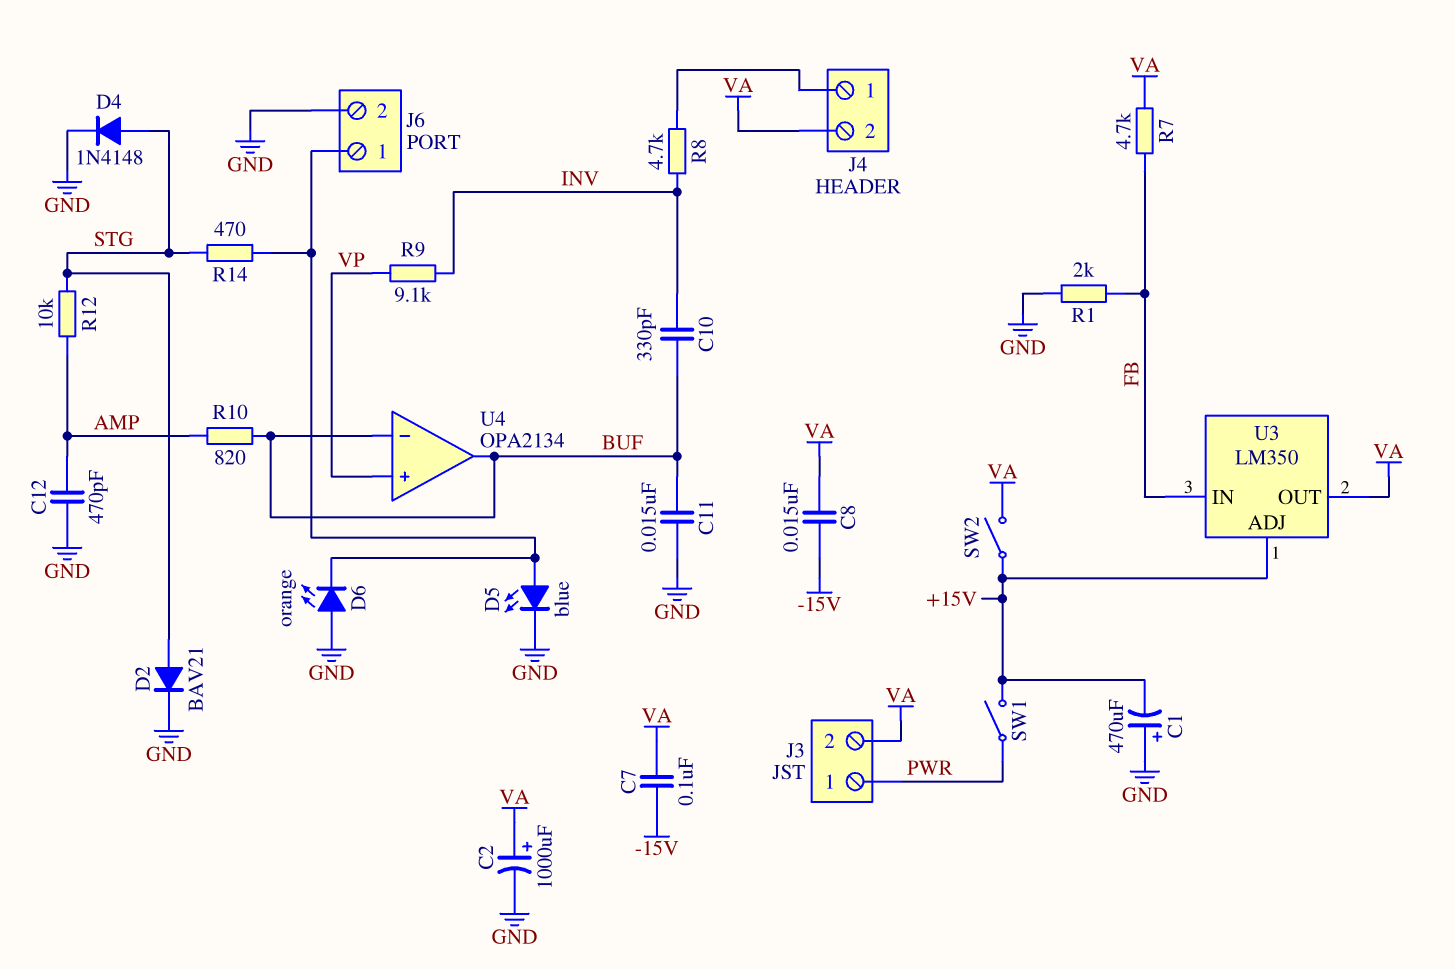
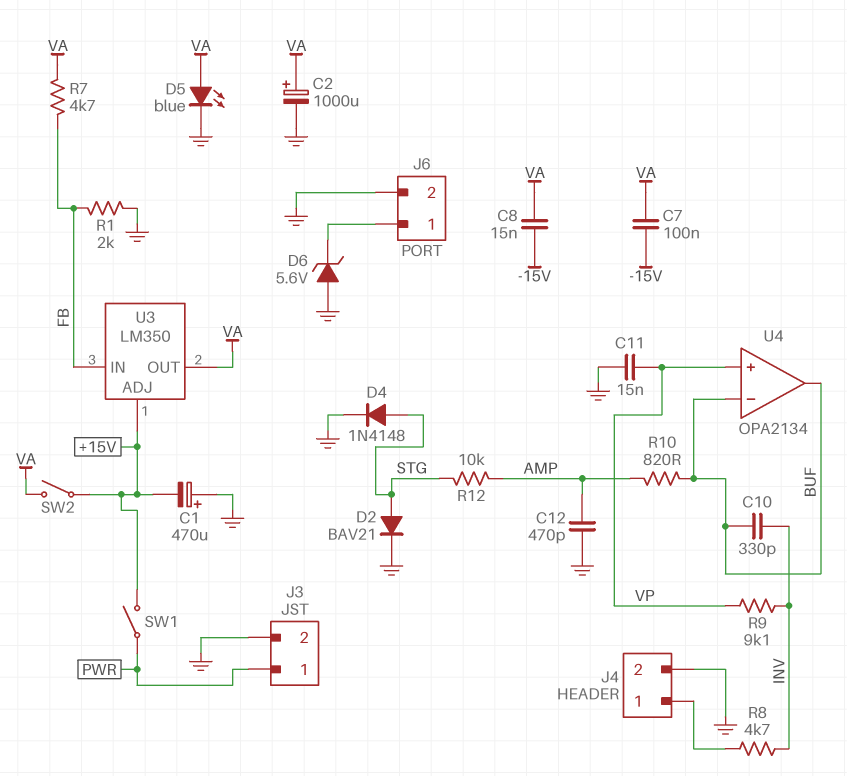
C11: 15nF (BUF, GND) -> 15nF (GND, VP)
D5: LED blue (A J6/1, K GND) -> LED blue (A VA, K GND)
D6: LED orange (A GND, K J6/1) -> zener 5.6V (A GND, K J6/1)
J3 pin 2: VA -> GND
J4 pin 2: VA -> GND
R14: 470 (J6/1, STG) -> none

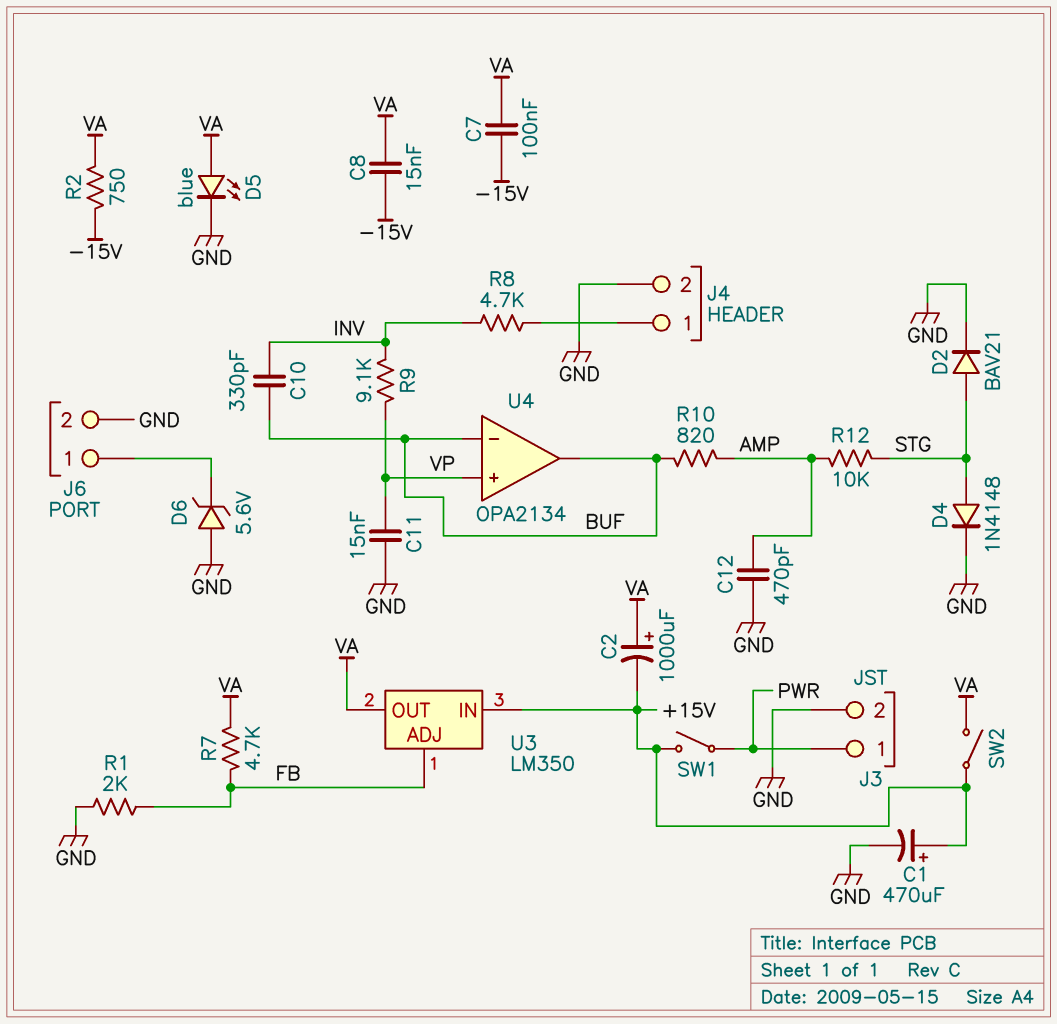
C1: 470uF (plus GND, minus +15V) -> 470uF (plus +15V, minus GND)
C2: 1000uF (plus VA, minus GND) -> 1000uF (plus VA, minus +15V)
R2: none -> 750 (-15V, VA)
U3 pin ADJ: +15V -> FB
U3 pin IN: FB -> +15V

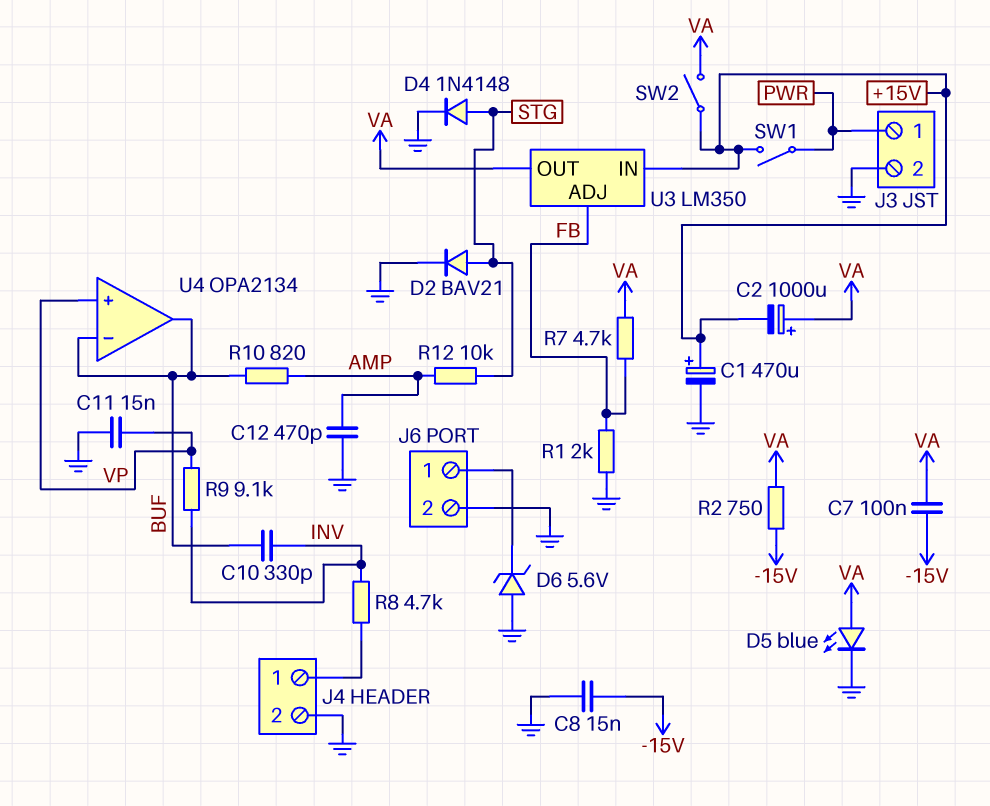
C8: 15nF (-15V, VA) -> 15nF (-15V, GND)

